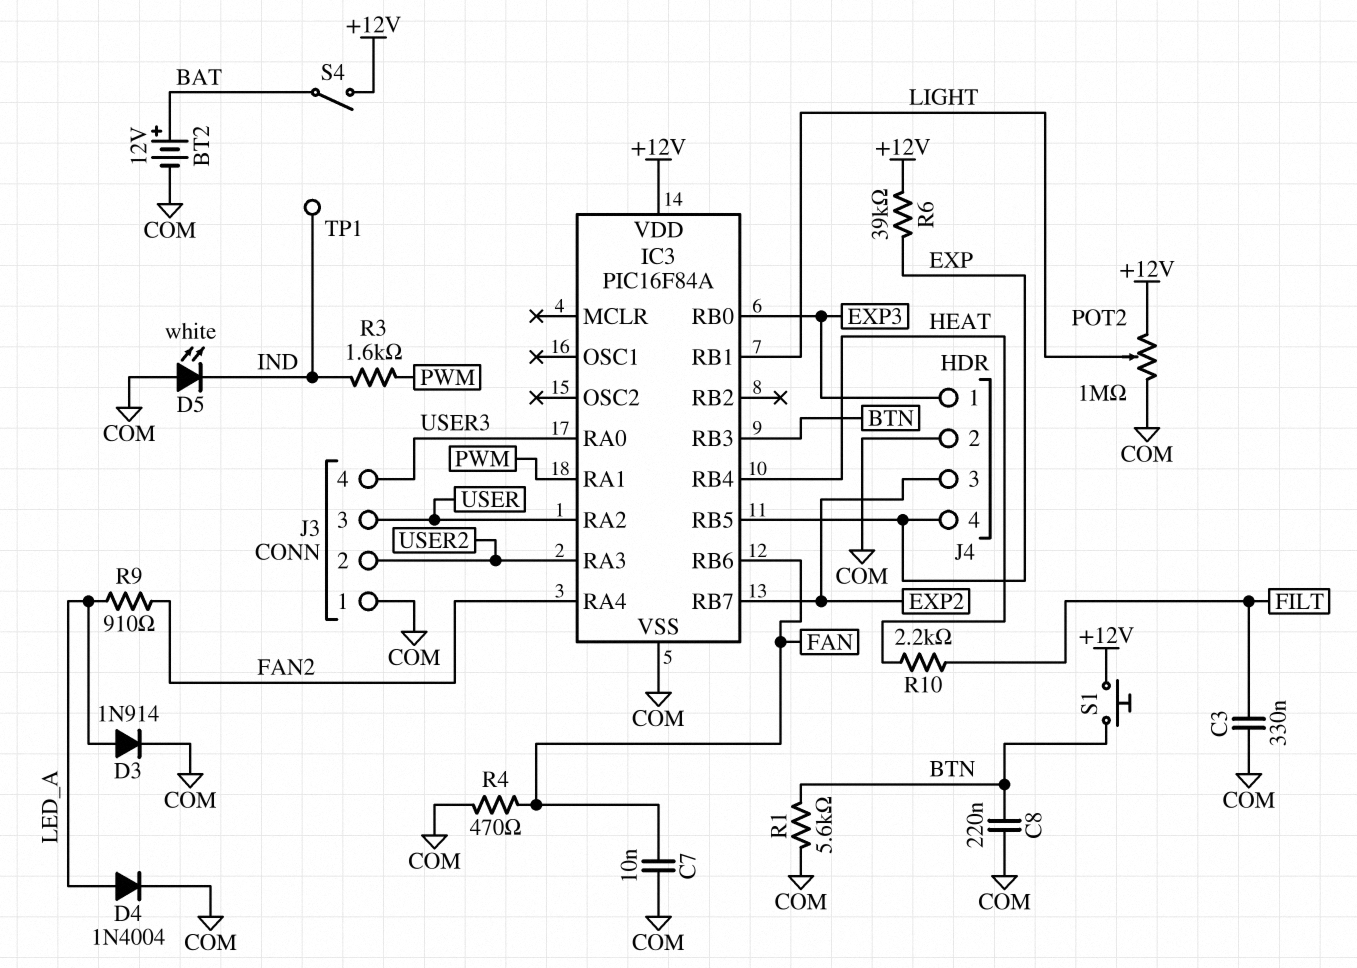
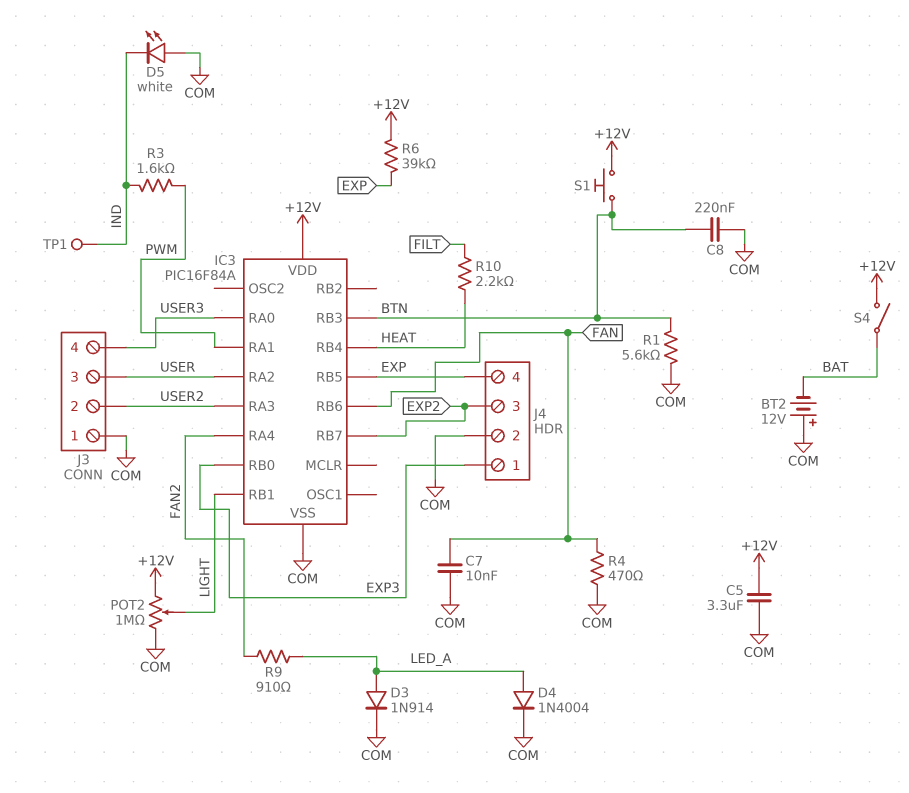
BT2: 12V (plus BAT, minus COM) -> 12V (plus COM, minus BAT)
C3: 330nF (COM, FILT) -> none
C5: none -> 3.3uF (+12V, COM)

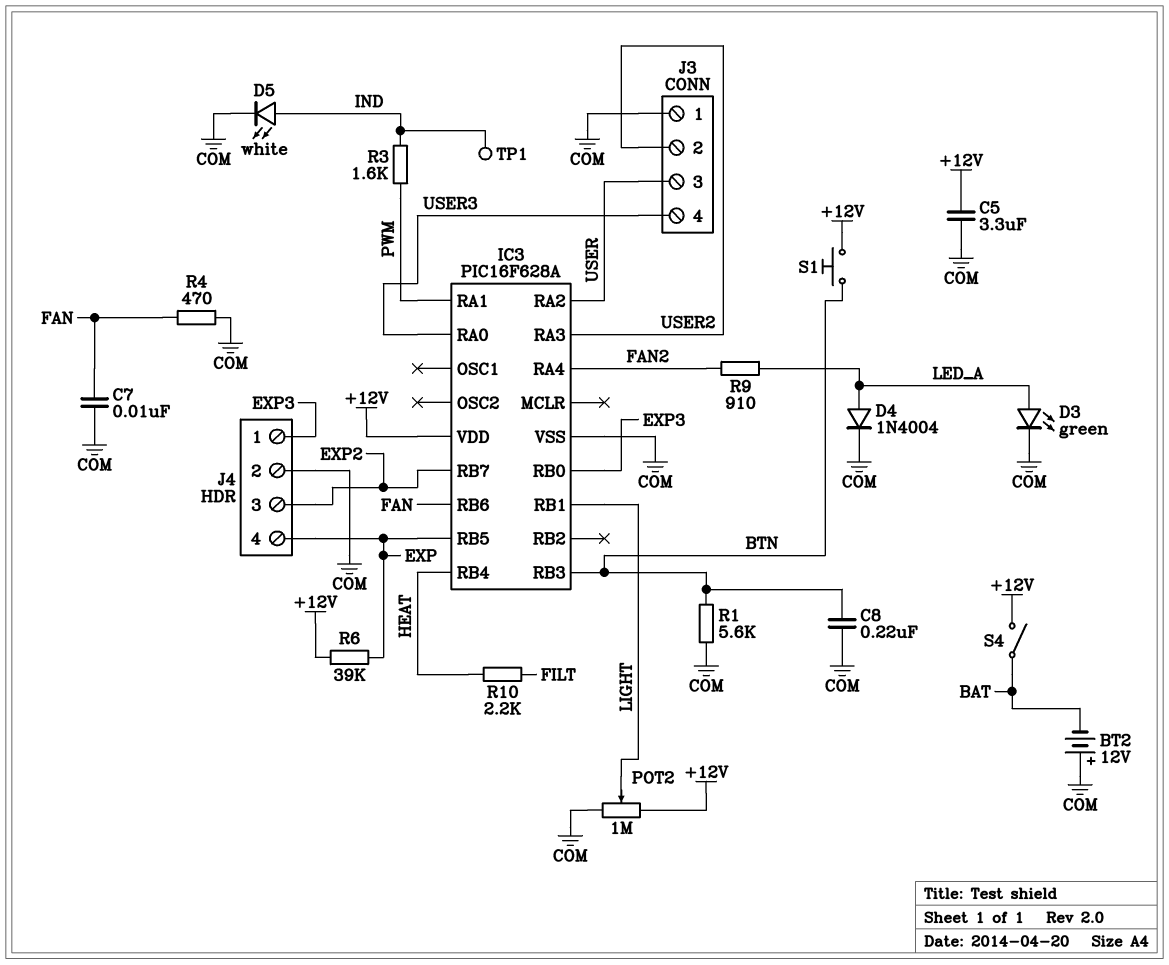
D3: diode 1N914 (A LED_A, K COM) -> LED green (A LED_A, K COM)
D5: LED white (A COM, K IND) -> LED white (A IND, K COM)
IC3: PIC16F84A -> PIC16F628A

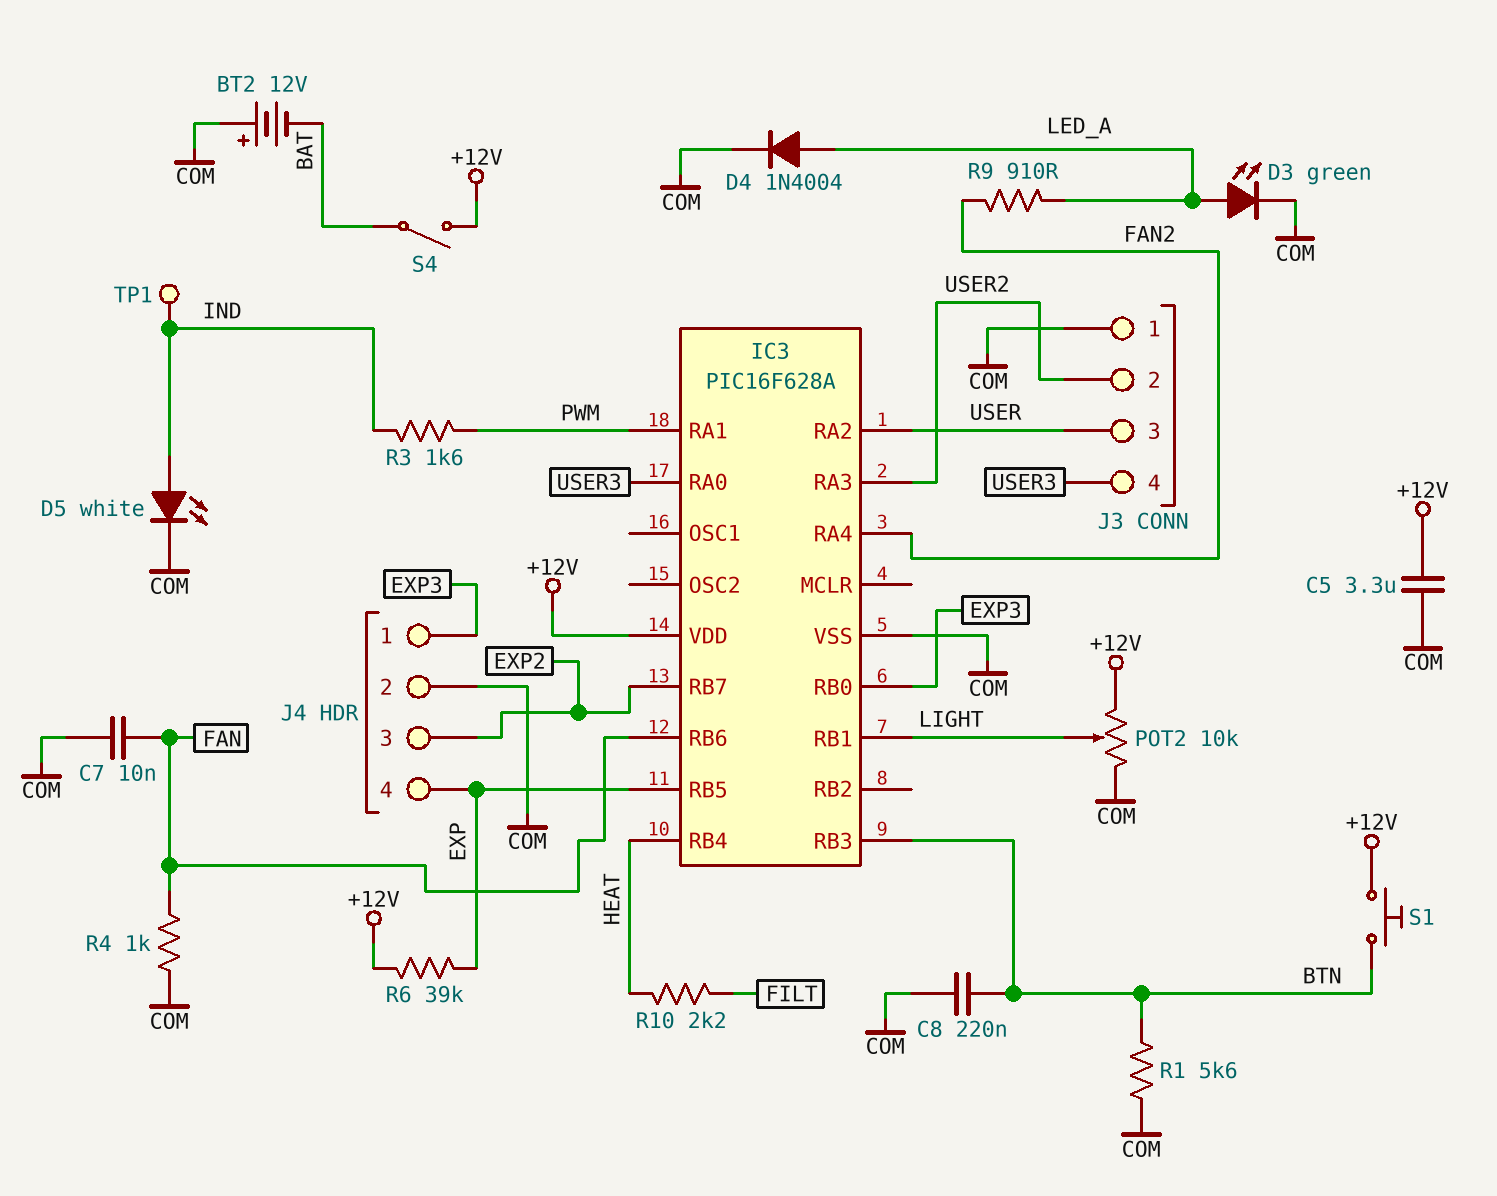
POT2: 1M (+12V, COM, wiper LIGHT) -> 10k (+12V, COM, wiper LIGHT)
R4: 470 (COM, FAN) -> 1k (COM, FAN)

